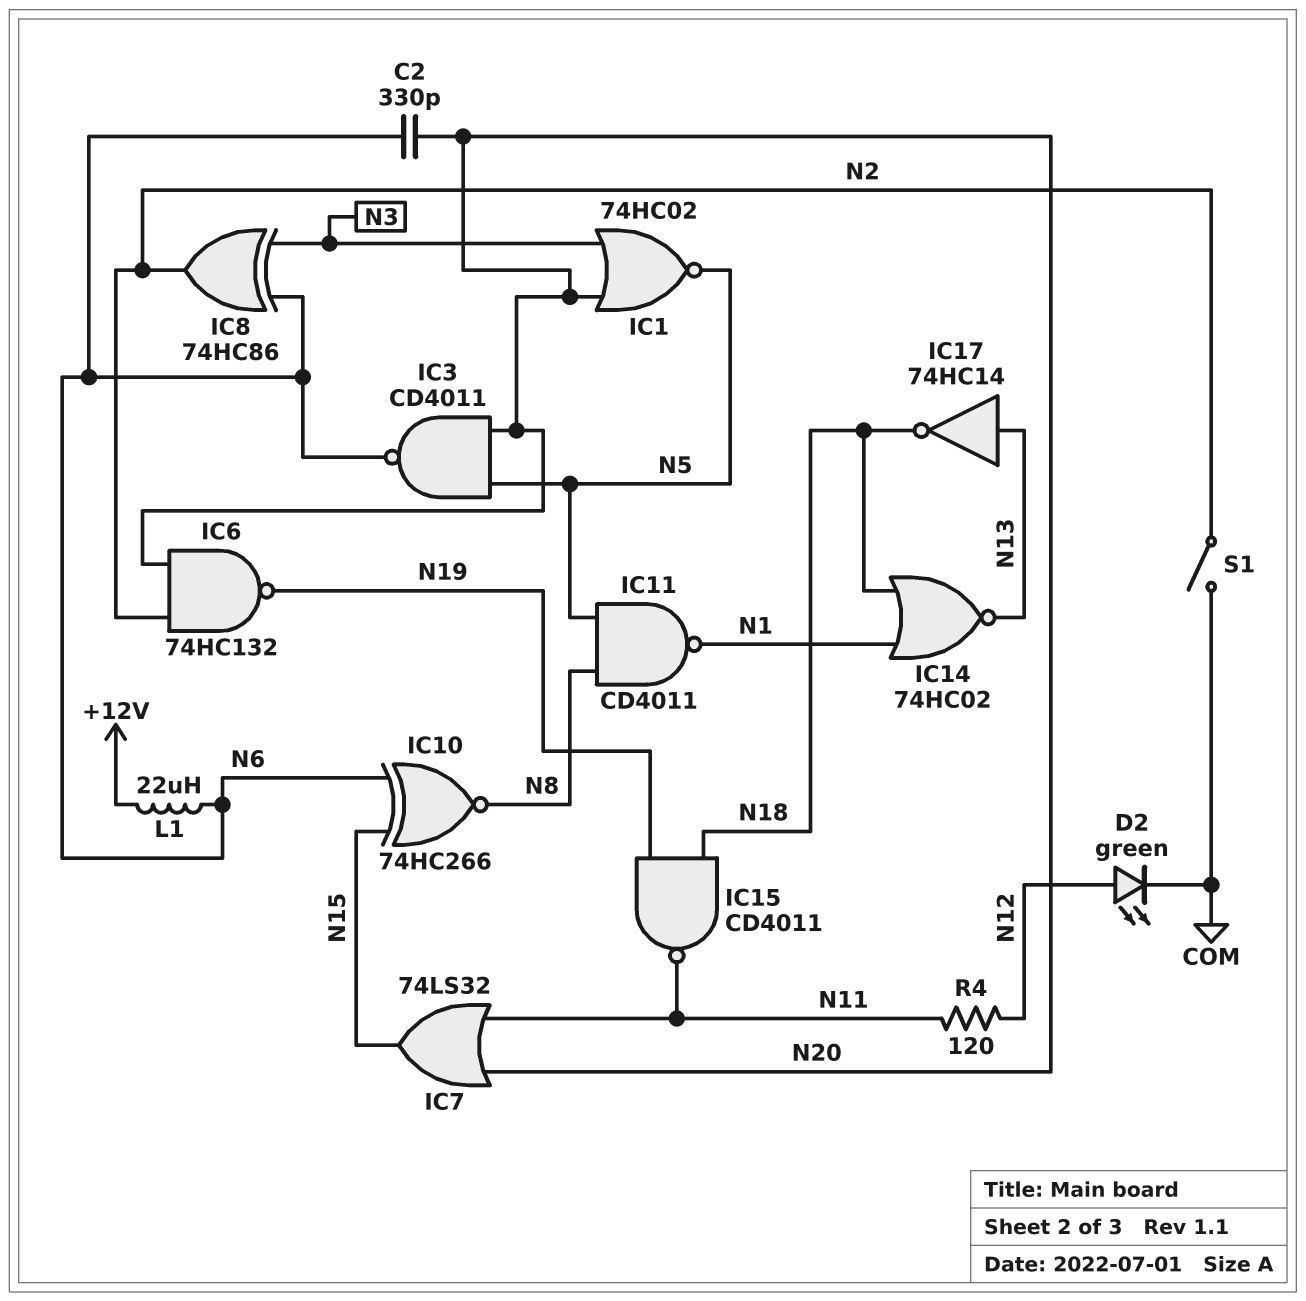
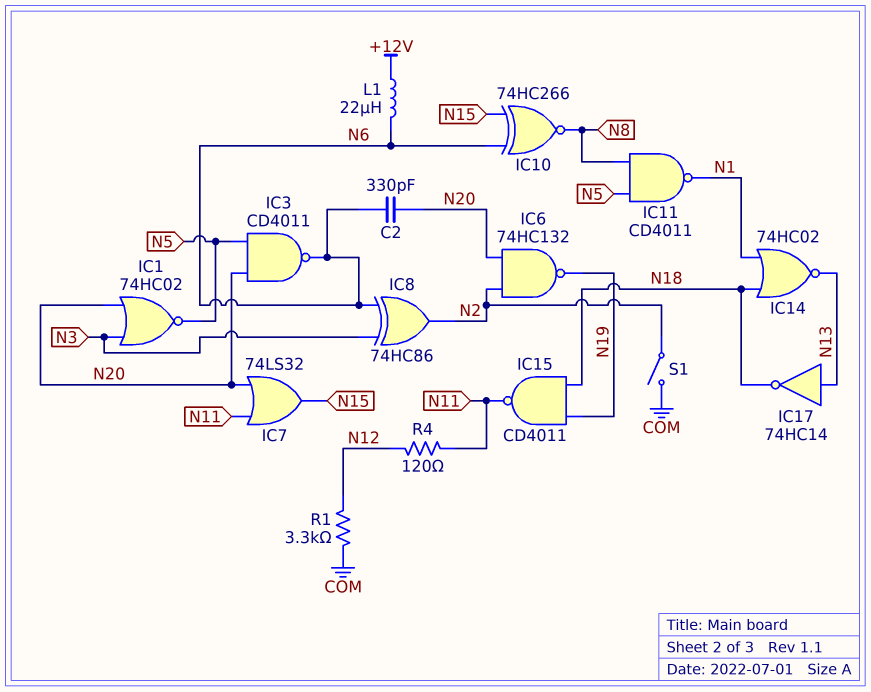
D2: LED green (A N12, K COM) -> none
R1: none -> 3.3k (COM, N12)

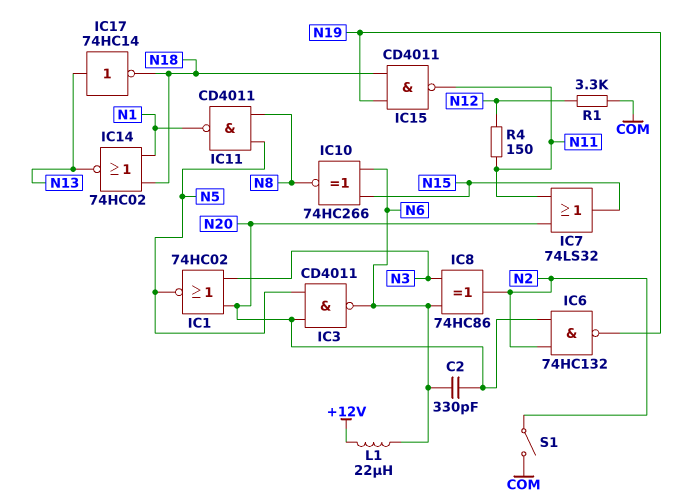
R4: 120 (N11, N12) -> 150 (N11, N12)

